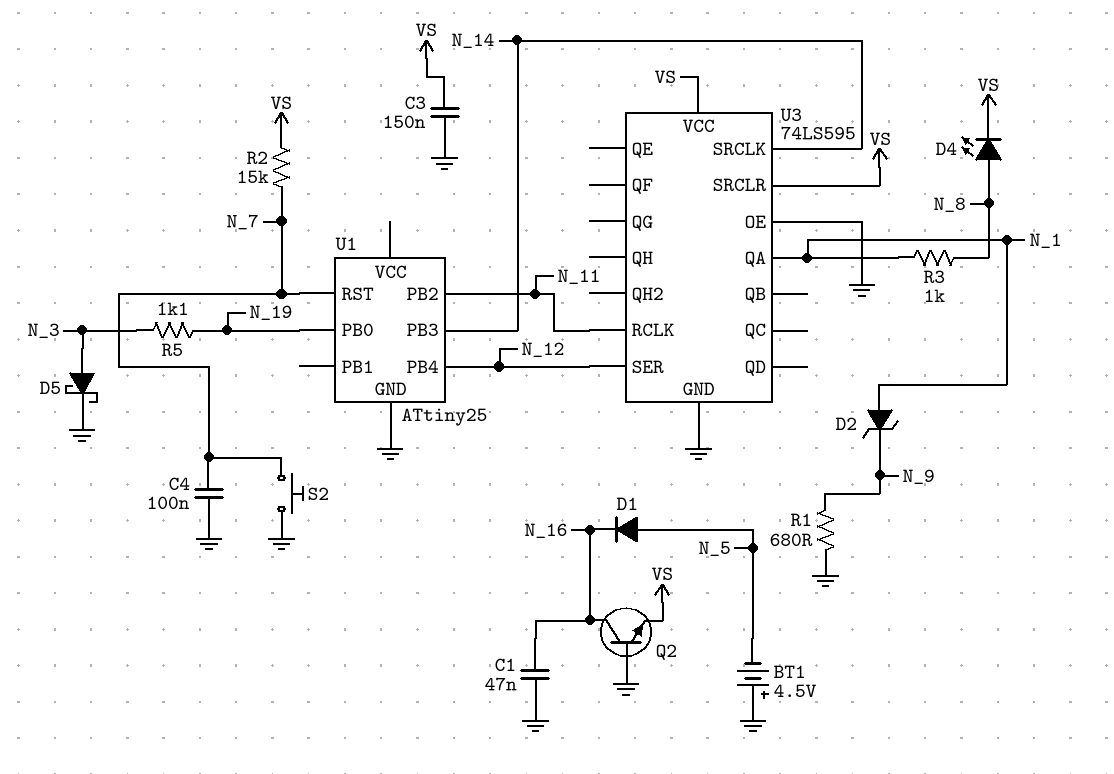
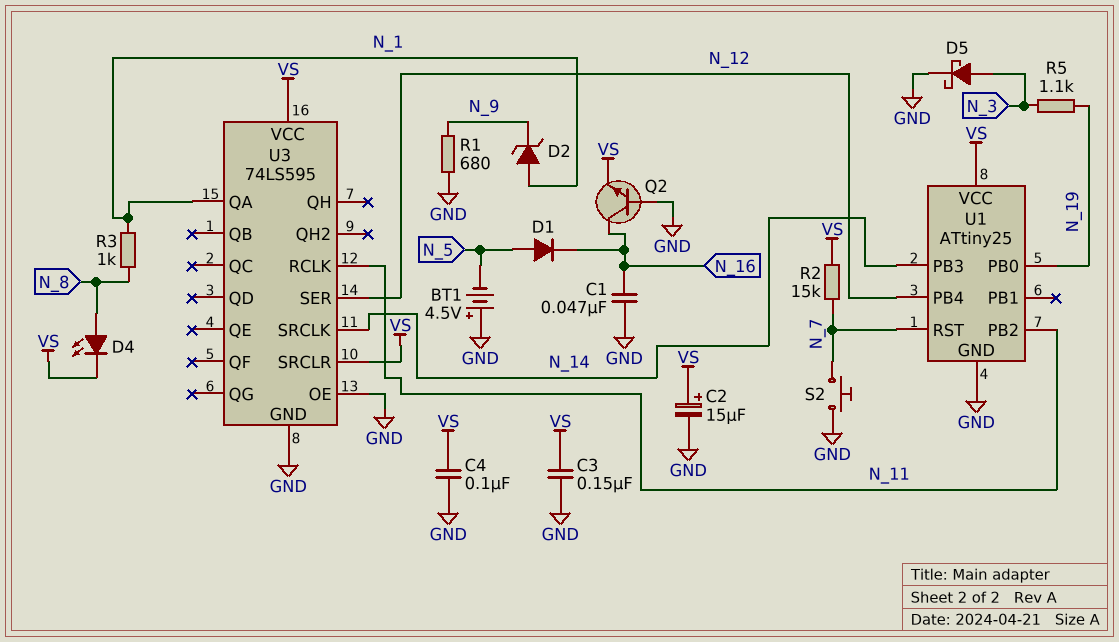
C2: none -> 15uF (plus VS, minus GND)
C4: 100nF (GND, N_7) -> 100nF (GND, VS)
U1 pin VCC: none -> VS

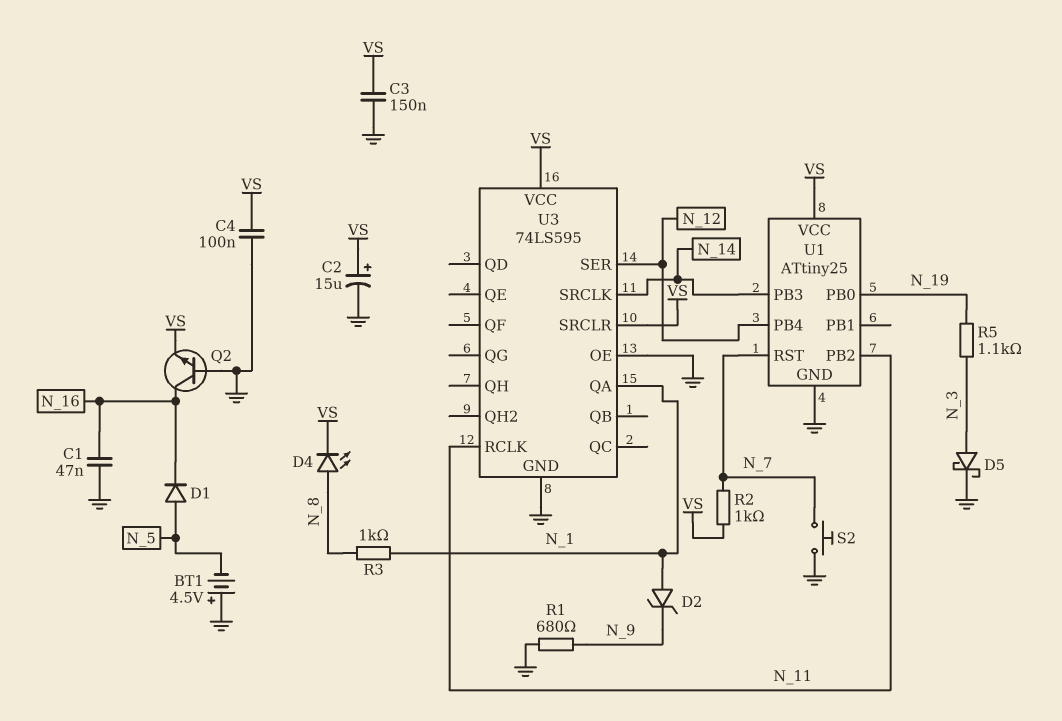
R2: 15k (N_7, VS) -> 1k (N_7, VS)

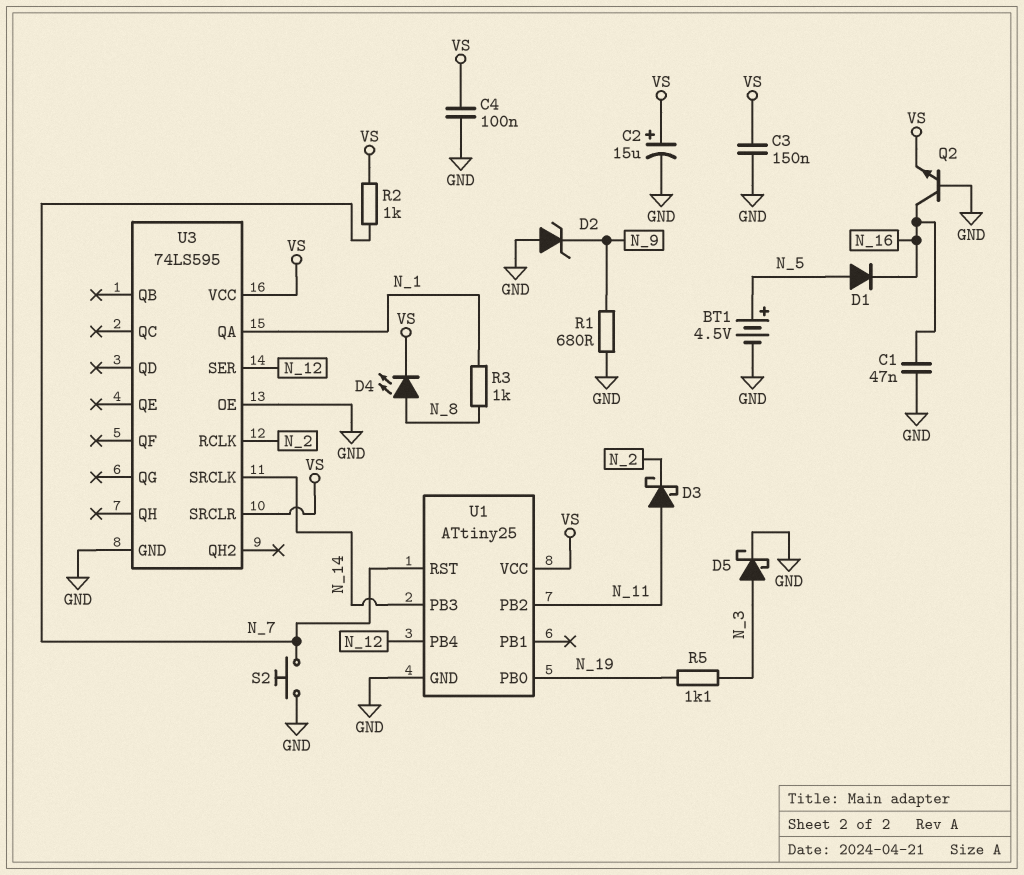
BT1: 4.5V (plus GND, minus N_5) -> 4.5V (plus N_5, minus GND)
D2: zener (A N_1, K N_9) -> zener (A GND, K N_9)
D3: none -> schottky (A N_11, K N_2)
U3 pin RCLK: N_11 -> N_2

